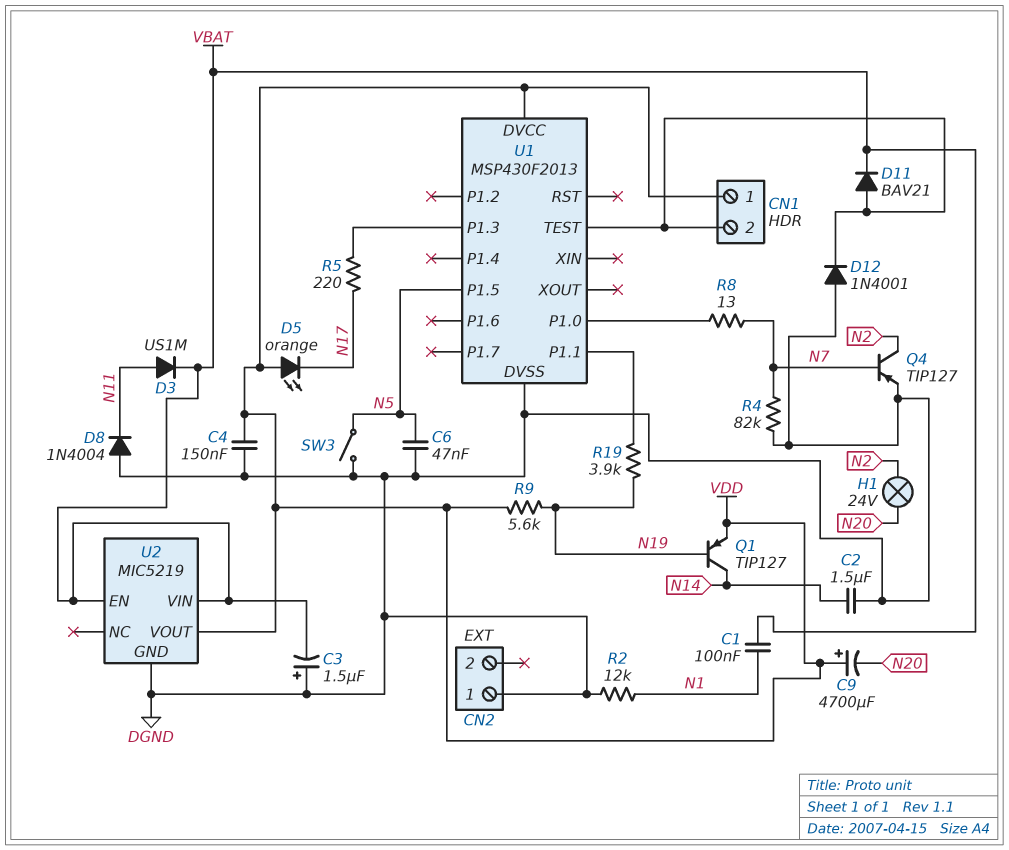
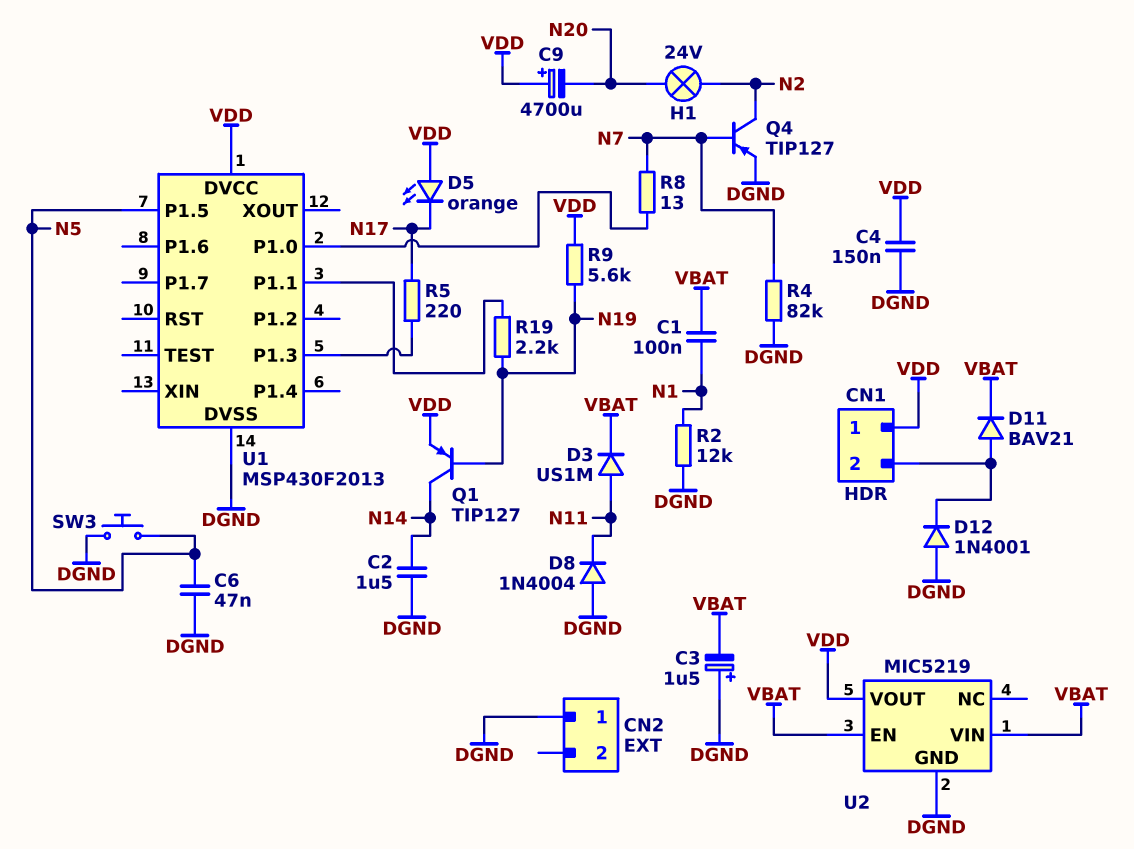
R19: 3.9k (N19, U1/P1.1) -> 2.2k (N19, U1/P1.1)
SW3: switch (DGND, N5) -> button (DGND, N5)
U1 pin TEST: CN1/2 -> none

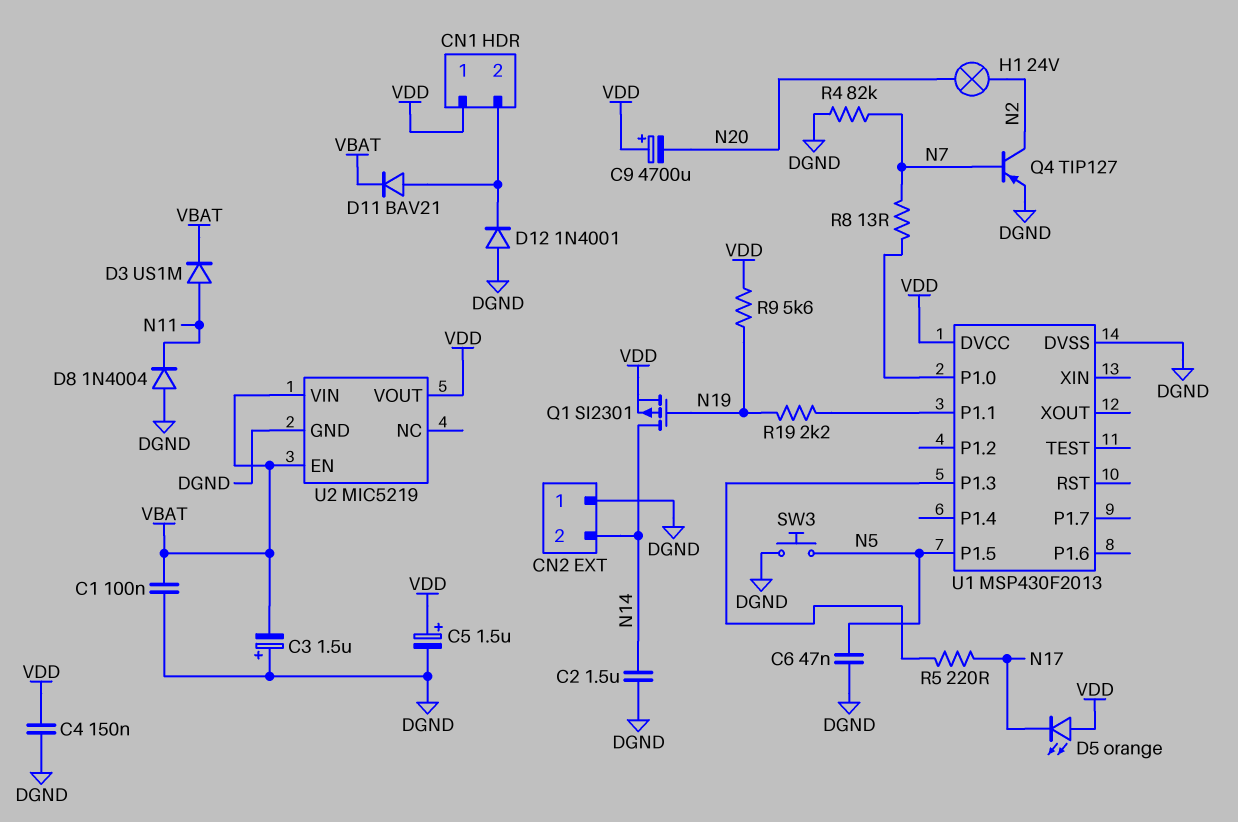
C1: 100nF (N1, VBAT) -> 100nF (DGND, VBAT)
C5: none -> 1.5uF (plus VDD, minus DGND)
CN2 pin 2: none -> N14
Q1: PNP TIP127 (B N19, C N14, E VDD) -> PMOS SI2301 (G N19, D N14, S VDD)
R2: 12k (DGND, N1) -> none

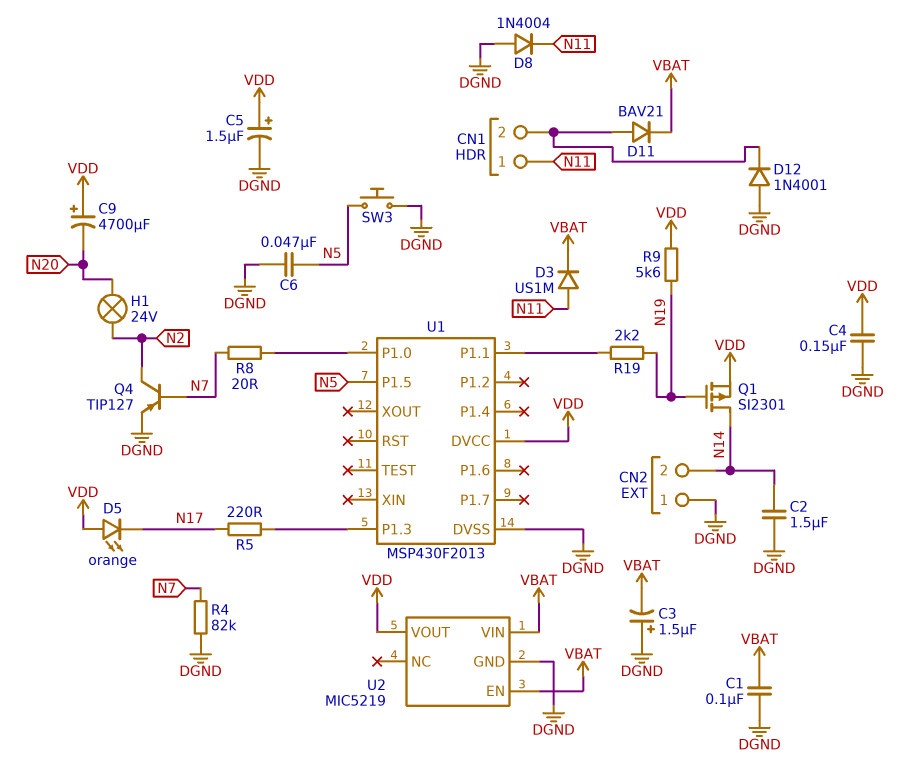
CN1 pin 1: VDD -> N11
R8: 13 (N7, U1/P1.0) -> 20 (N7, U1/P1.0)

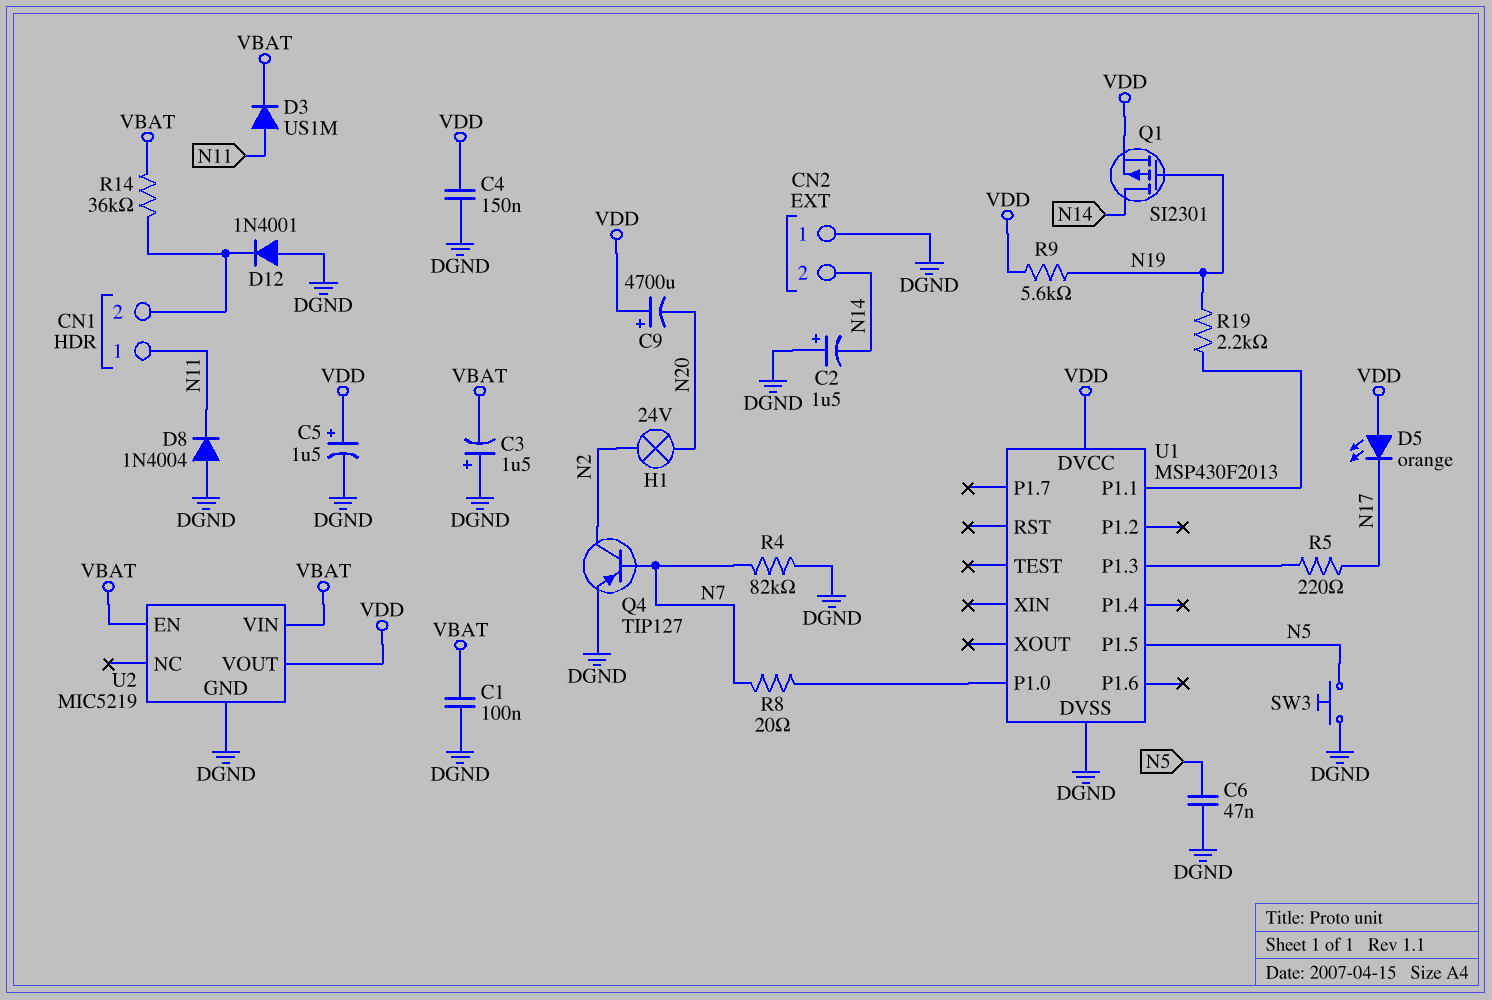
C2: 1.5uF (DGND, N14) -> 1.5uF (plus DGND, minus N14)
D11: diode BAV21 (A CN1/2, K VBAT) -> none
R14: none -> 36k (CN1/2, VBAT)

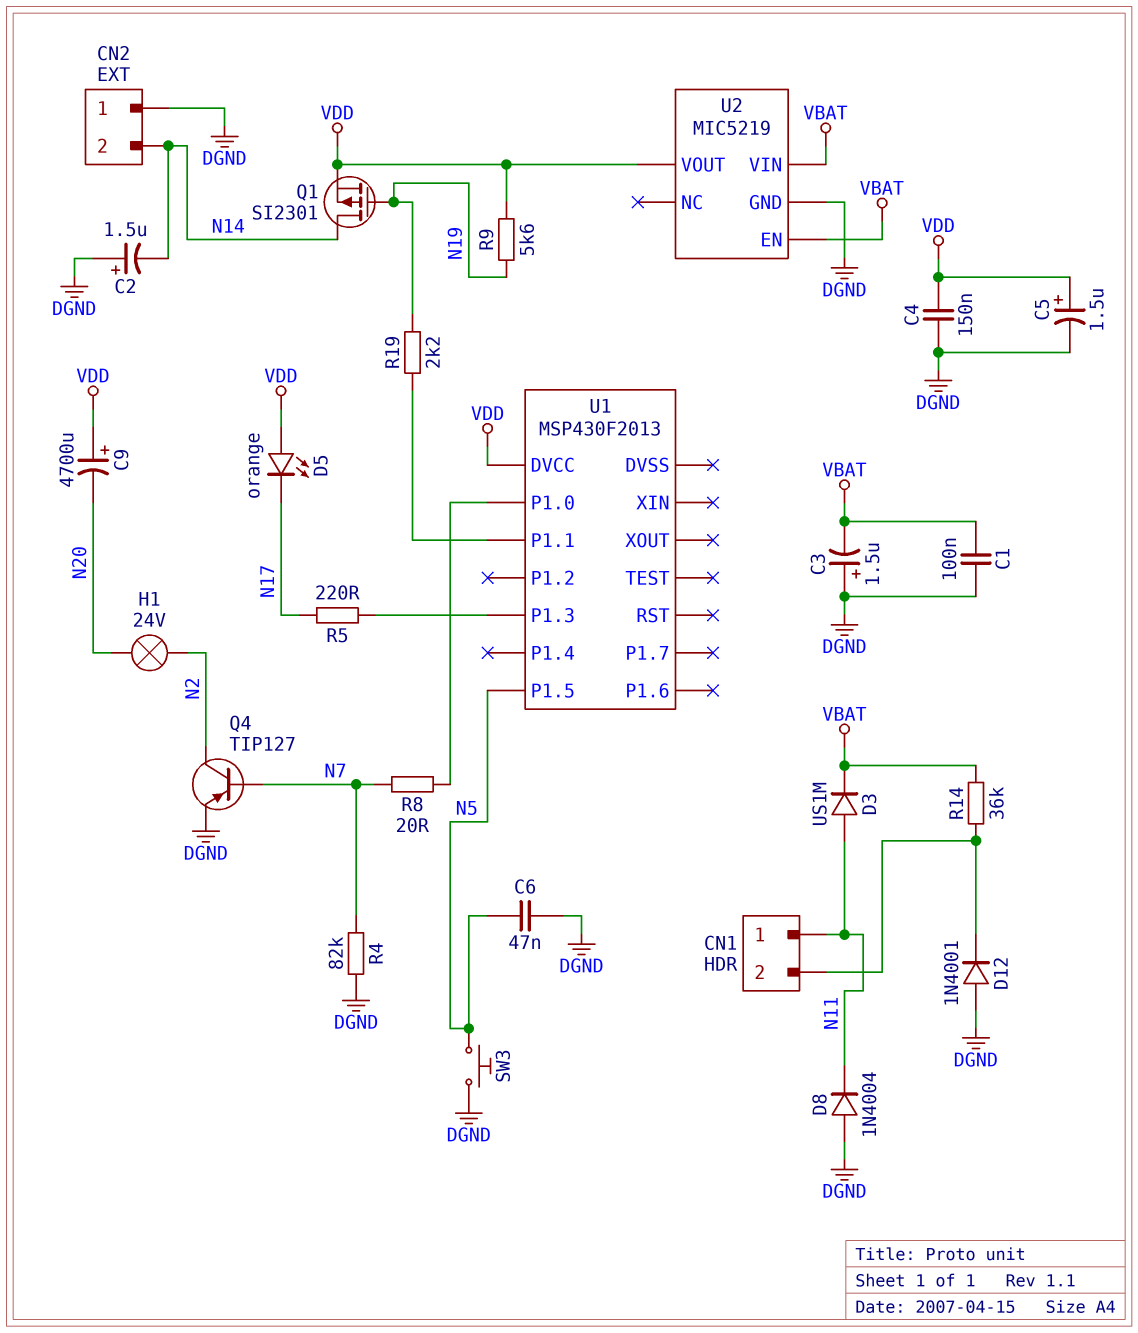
U1 pin DVSS: DGND -> none

